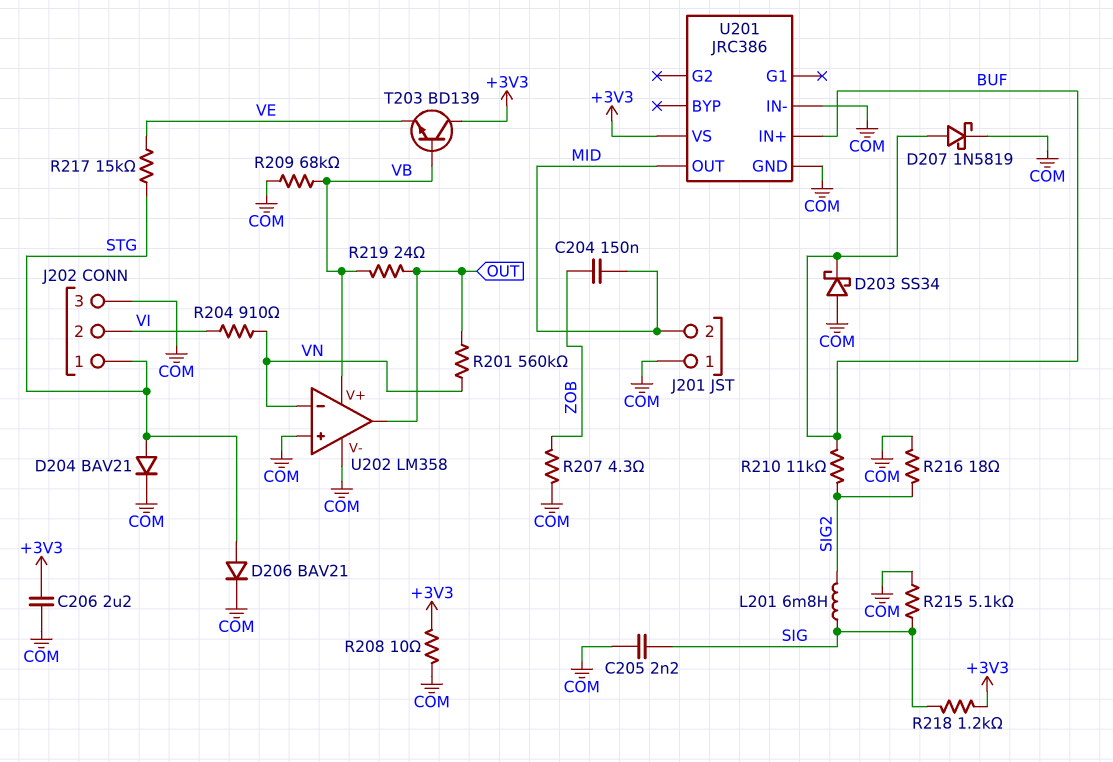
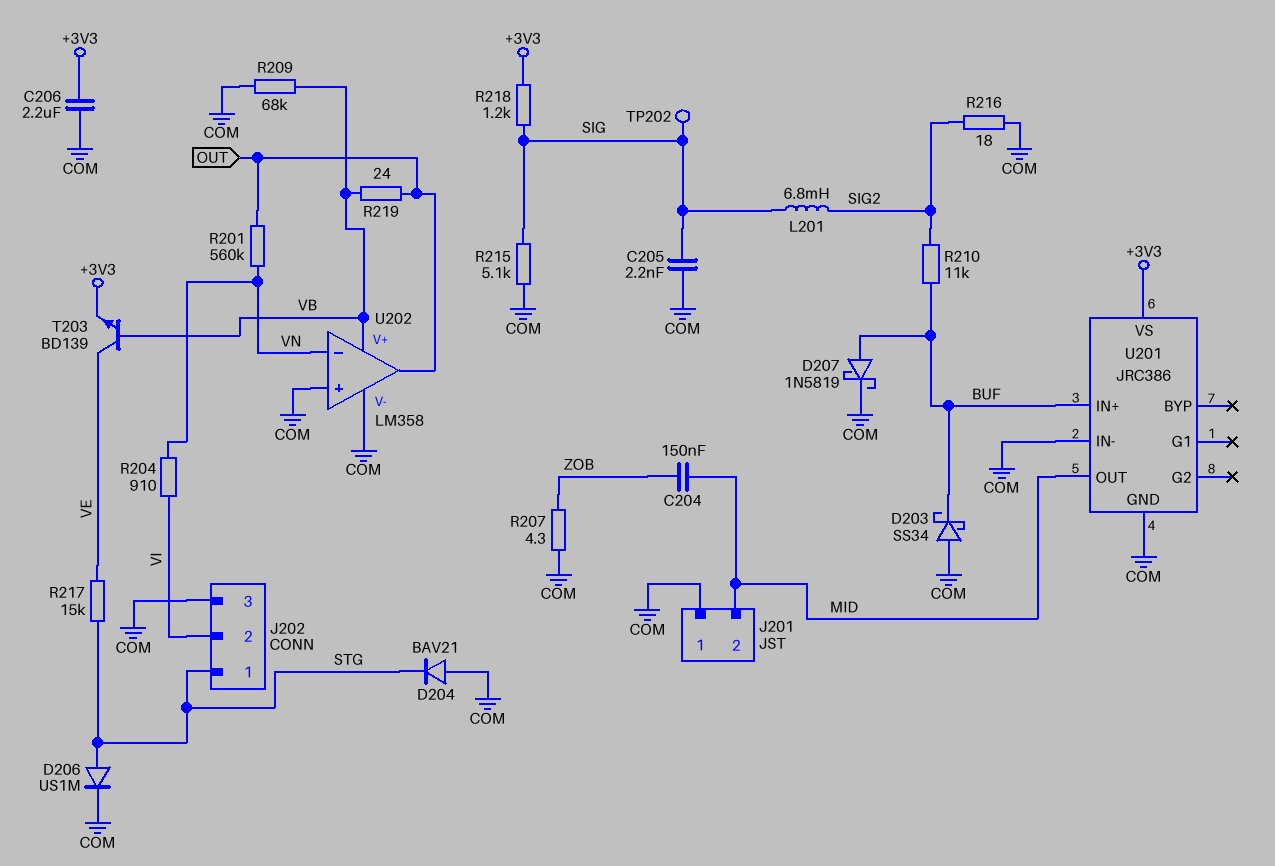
D204: diode BAV21 (A STG, K COM) -> diode BAV21 (A COM, K STG)
D206: diode BAV21 (A STG, K COM) -> diode US1M (A STG, K COM)
R208: 10 (+3V3, COM) -> none
T203: NPN BD139 (B VB, C +3V3, E VE) -> NPN BD139 (B VB, C VE, E +3V3)
TP202: none -> test point (SIG)

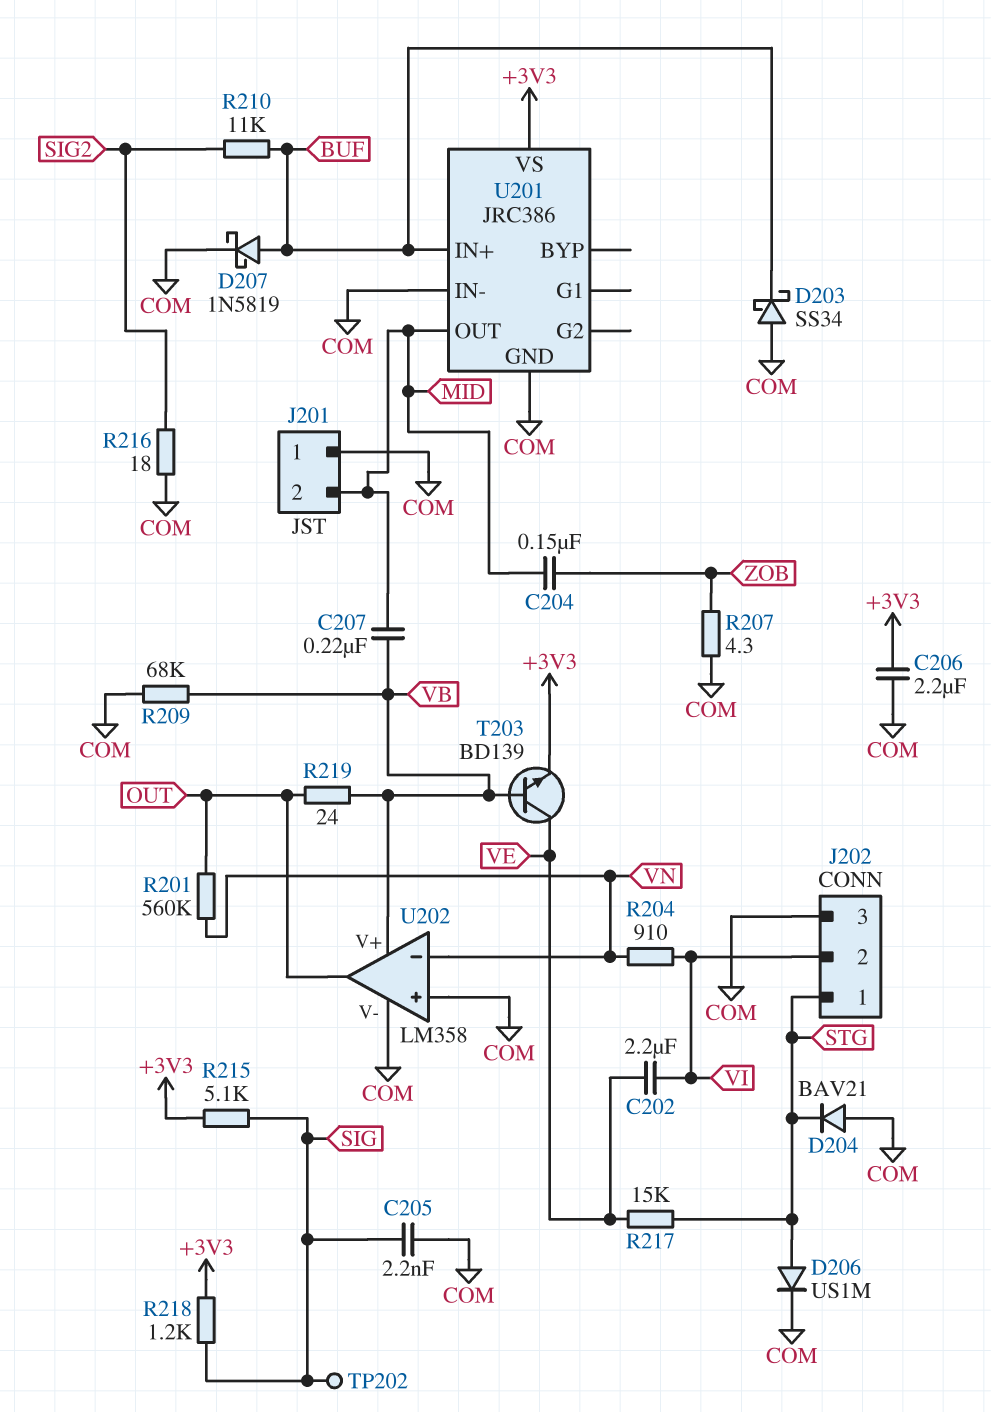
C202: none -> 2.2uF (VE, VI)
C207: none -> 220nF (MID, VB)
L201: 6.8mH (SIG, SIG2) -> none
R215: 5.1k (COM, SIG) -> 5.1k (+3V3, SIG)

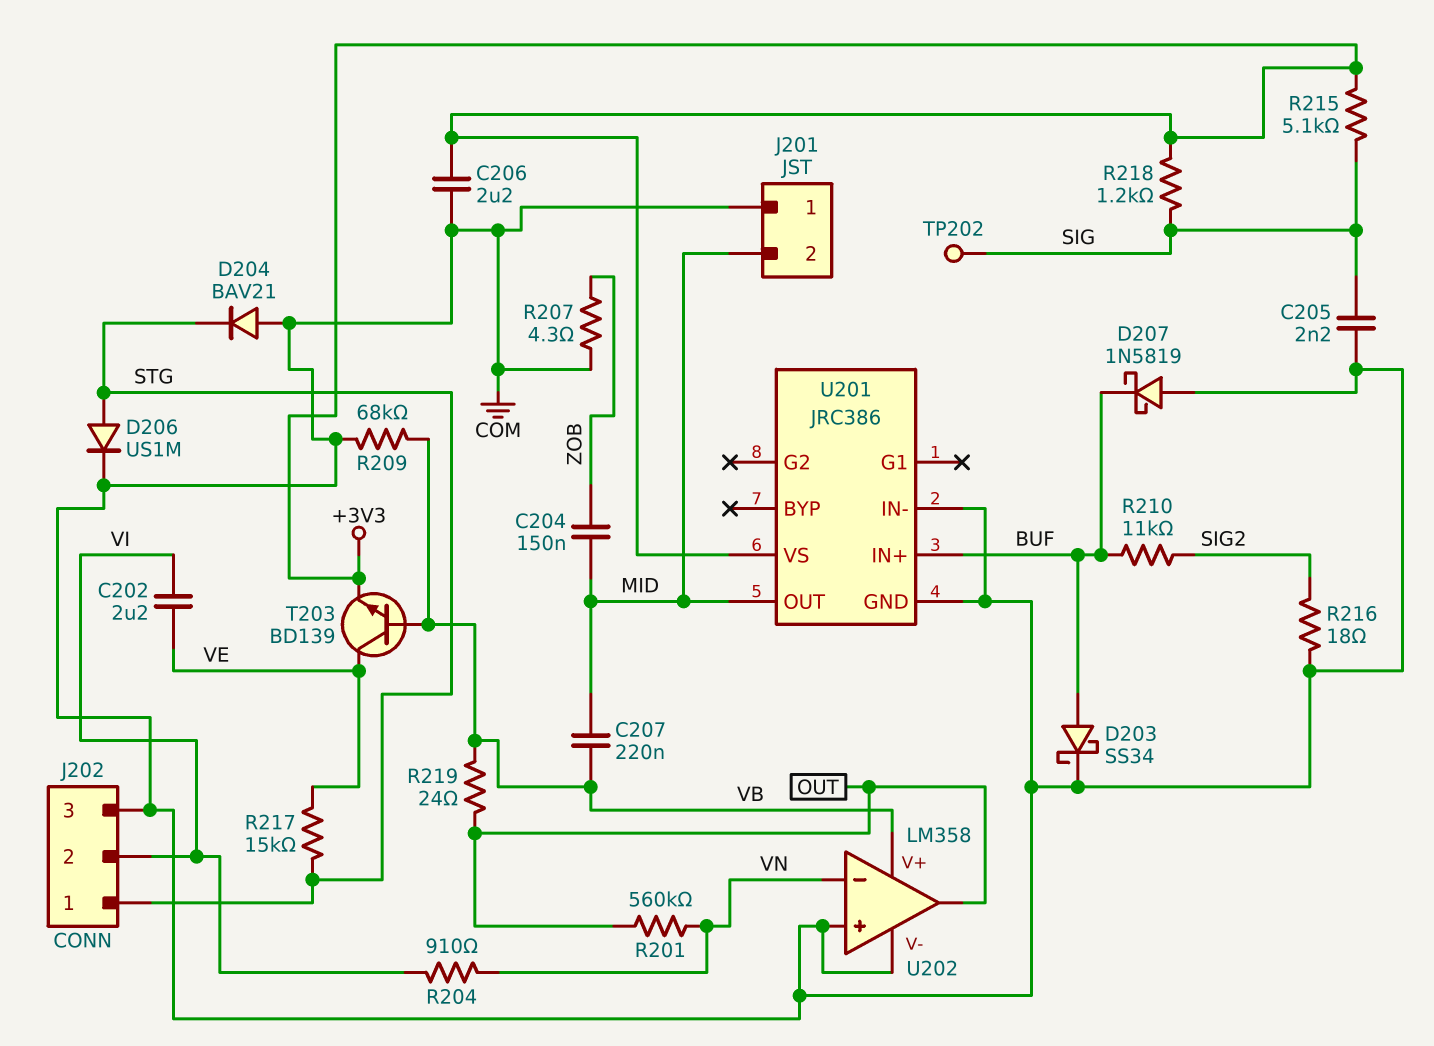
D203: schottky SS34 (A COM, K BUF) -> schottky SS34 (A BUF, K COM)
D207: schottky 1N5819 (A BUF, K COM) -> schottky 1N5819 (A COM, K BUF)

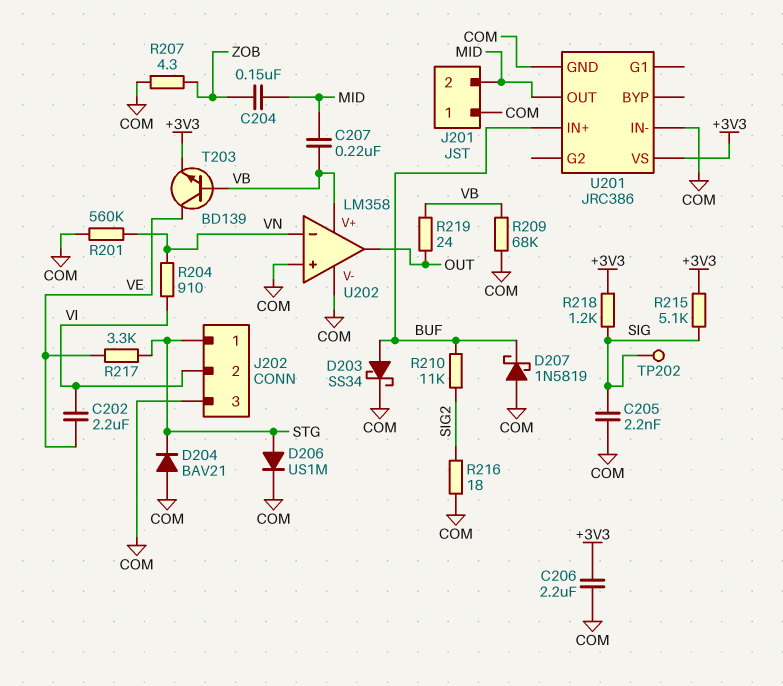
R201: 560k (OUT, VN) -> 560k (COM, VN)
R217: 15k (STG, VE) -> 3.3k (STG, VE)

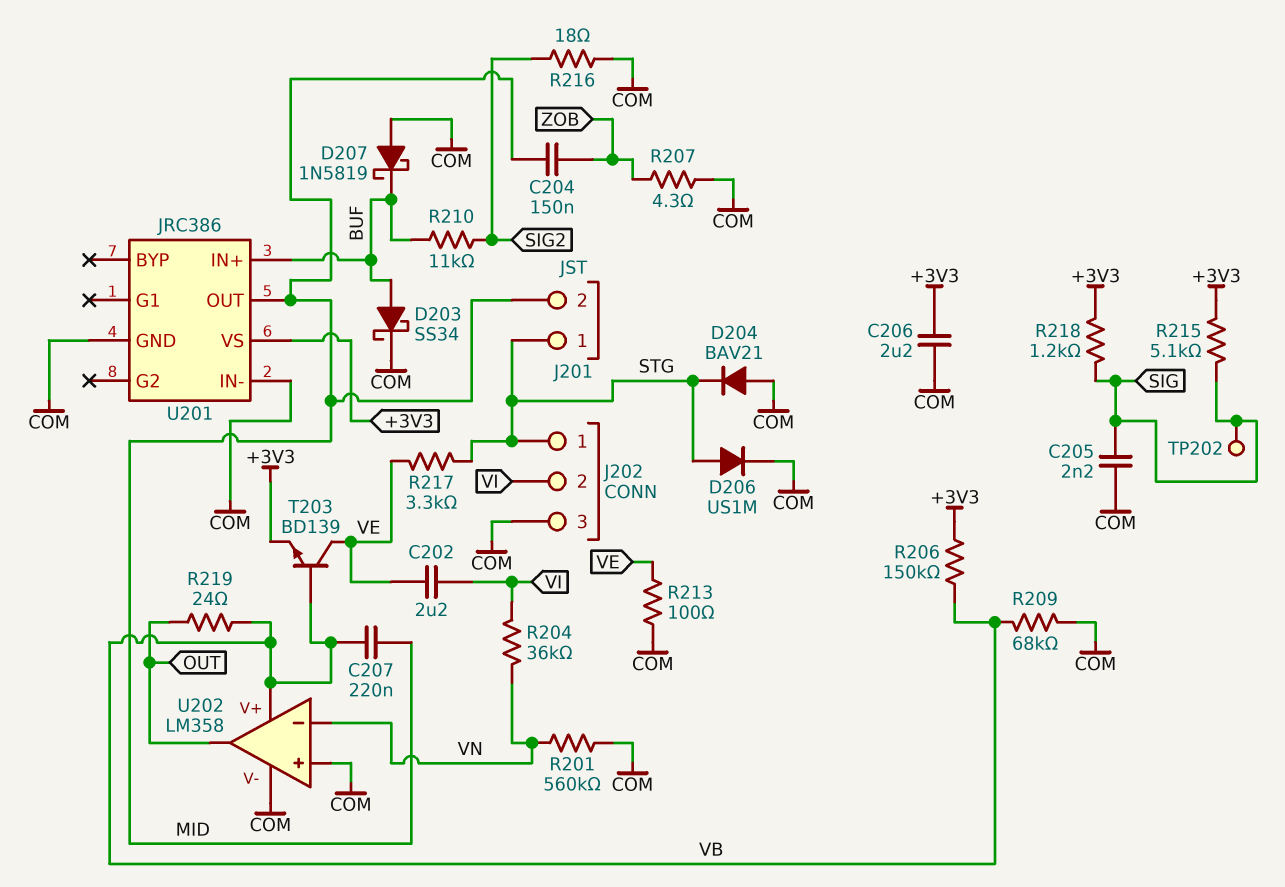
J201 pin 1: COM -> STG
R204: 910 (VI, VN) -> 36k (VI, VN)
R206: none -> 150k (+3V3, VB)
R213: none -> 100 (COM, VE)

